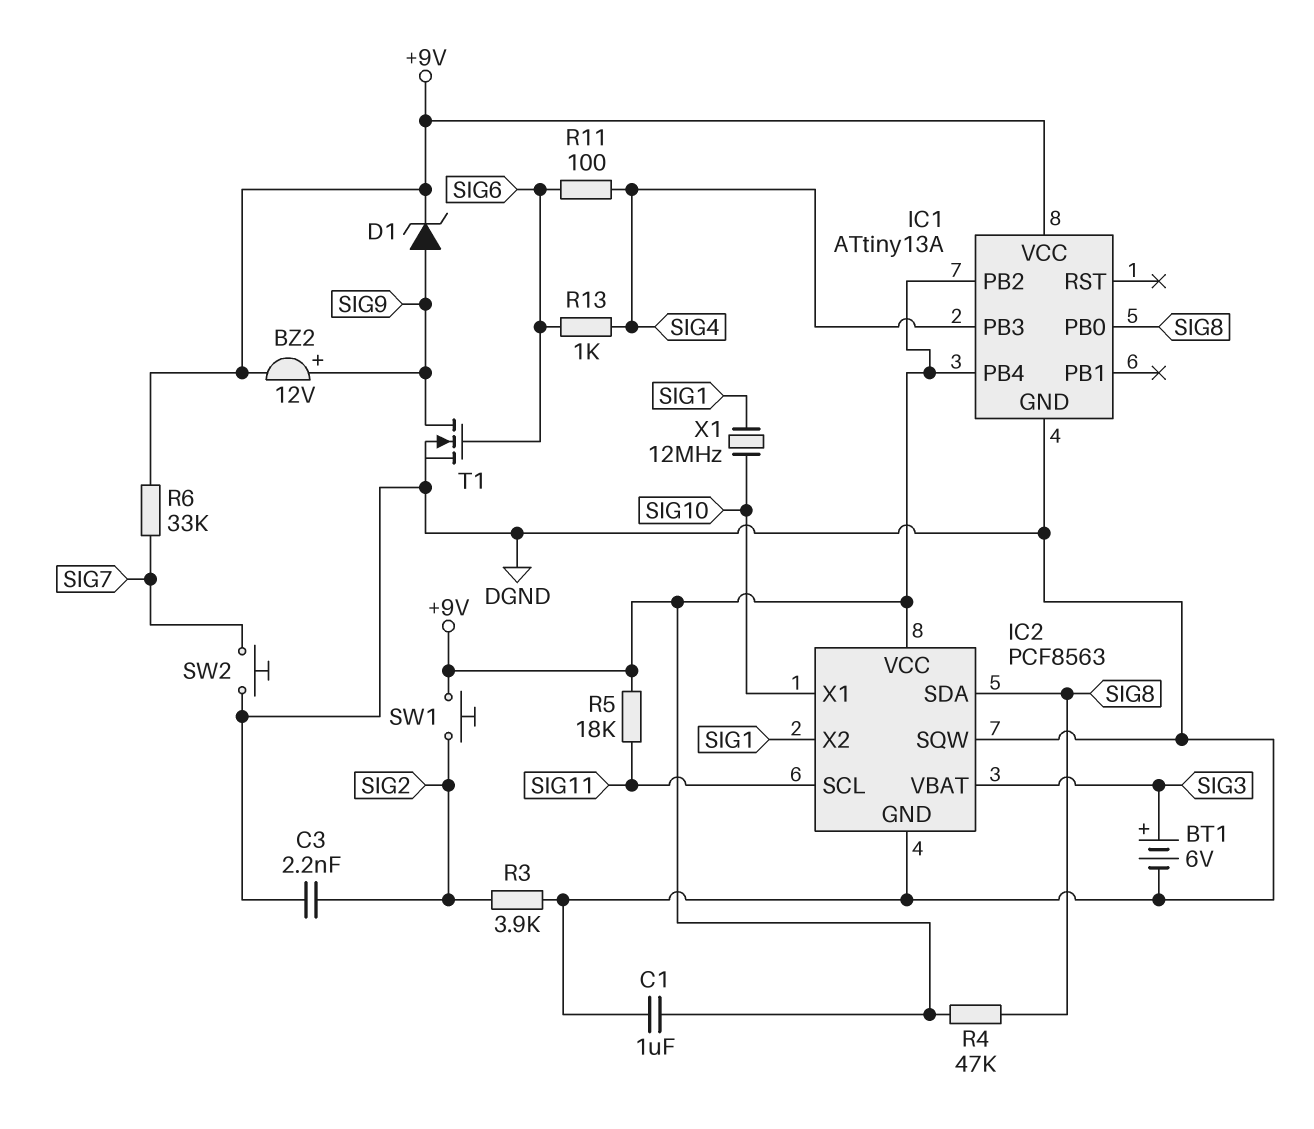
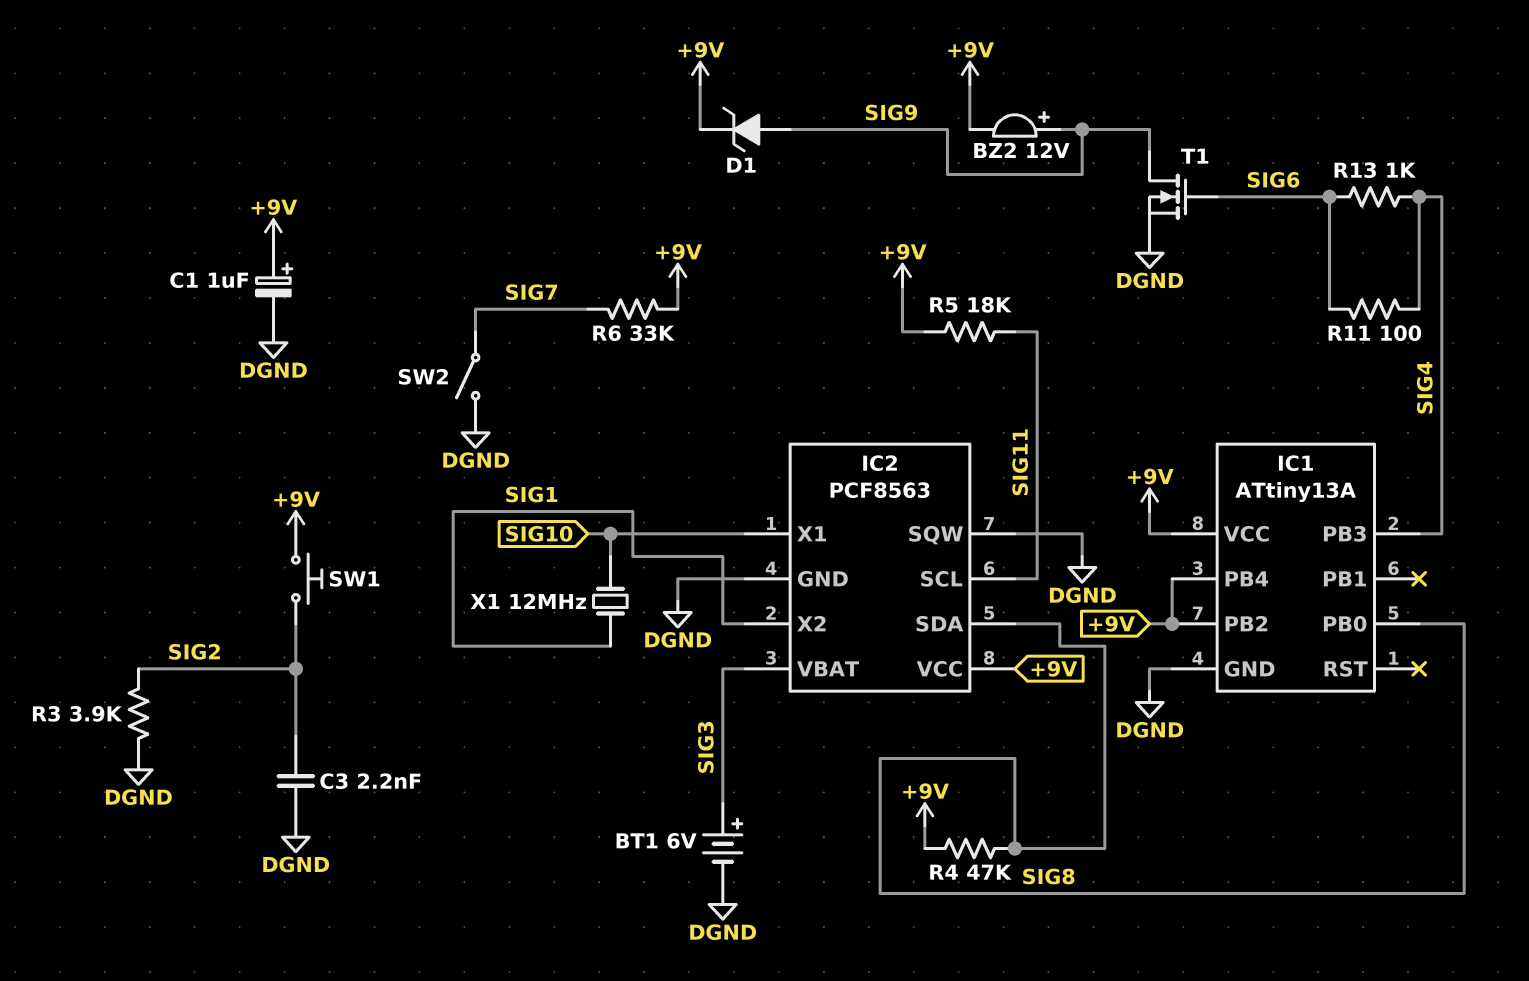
C1: 1uF (+9V, DGND) -> 1uF (plus +9V, minus DGND)
SW2: button (DGND, SIG7) -> switch (DGND, SIG7)

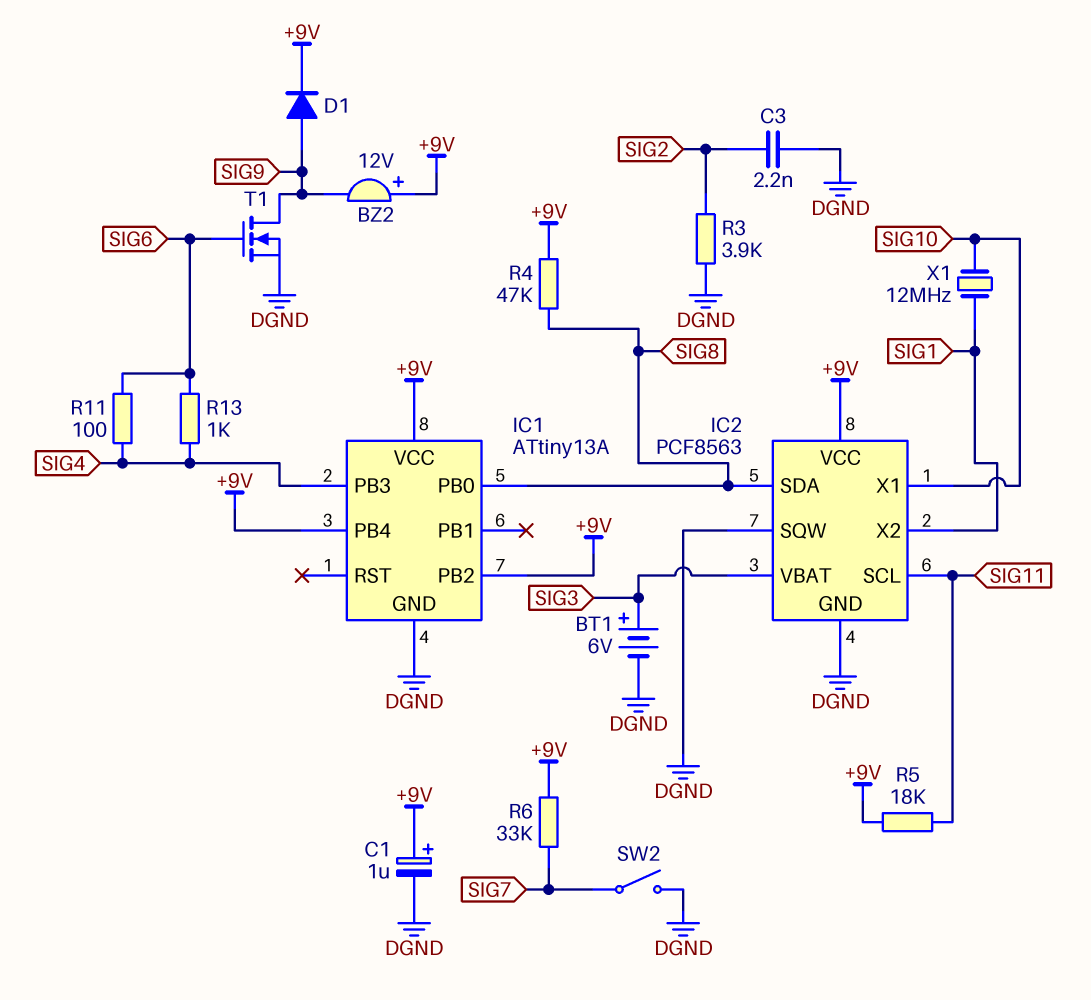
BZ2: buzzer 12V (plus SIG9, minus +9V) -> buzzer 12V (plus +9V, minus SIG9)
D1: zener (A SIG9, K +9V) -> diode (A SIG9, K +9V)
SW1: button (+9V, SIG2) -> none

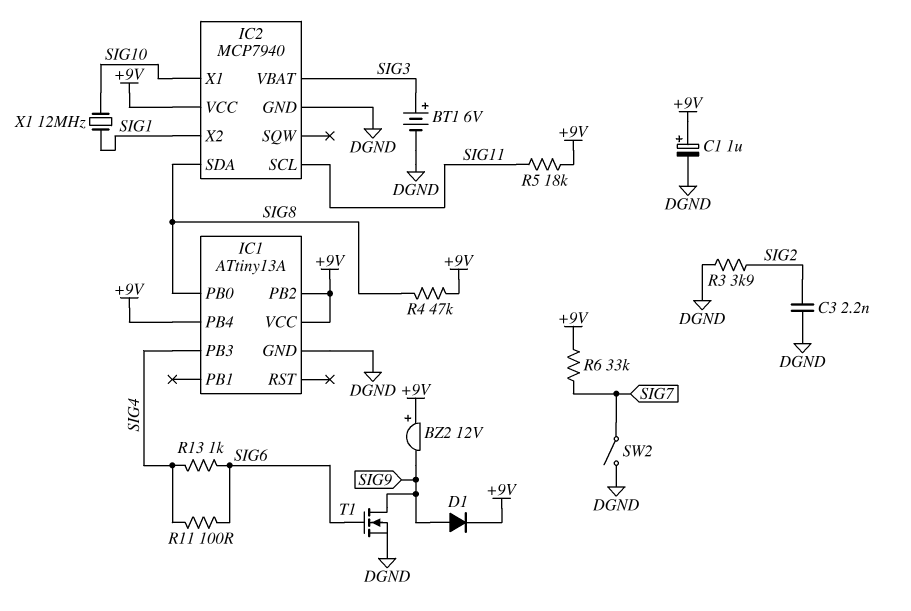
IC2: PCF8563 -> MCP7940
IC2 pin SQW: DGND -> none

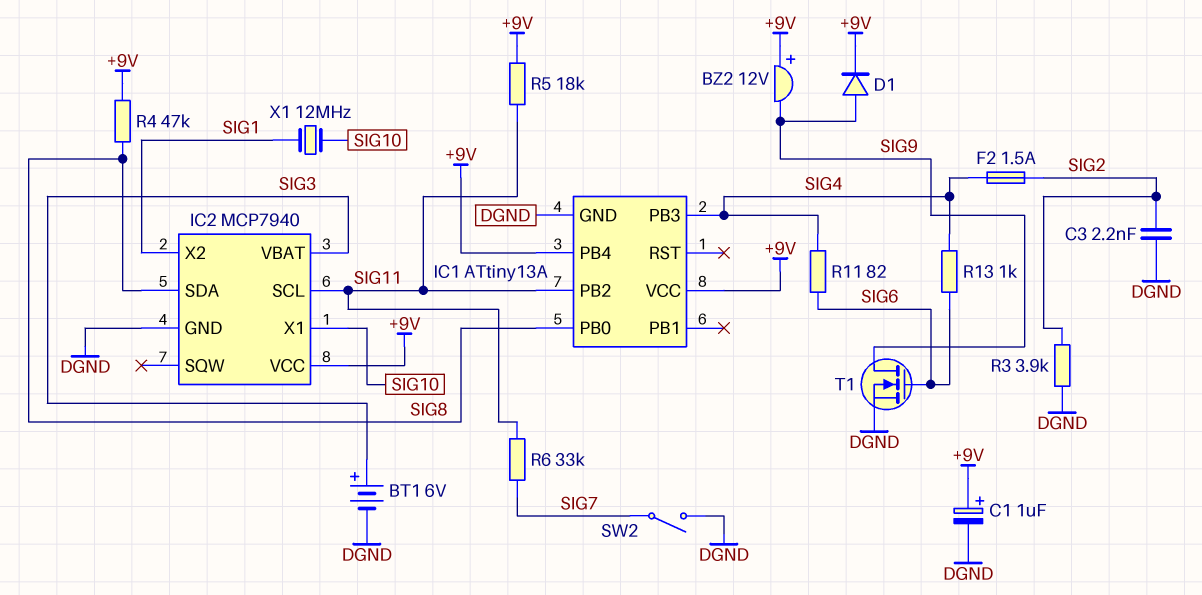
F2: none -> 1.5A (SIG2, SIG4)
IC1 pin PB2: +9V -> SIG11
R6: 33k (+9V, SIG7) -> 33k (SIG7, SIG11)
R11: 100 (SIG4, SIG6) -> 82 (SIG4, SIG6)

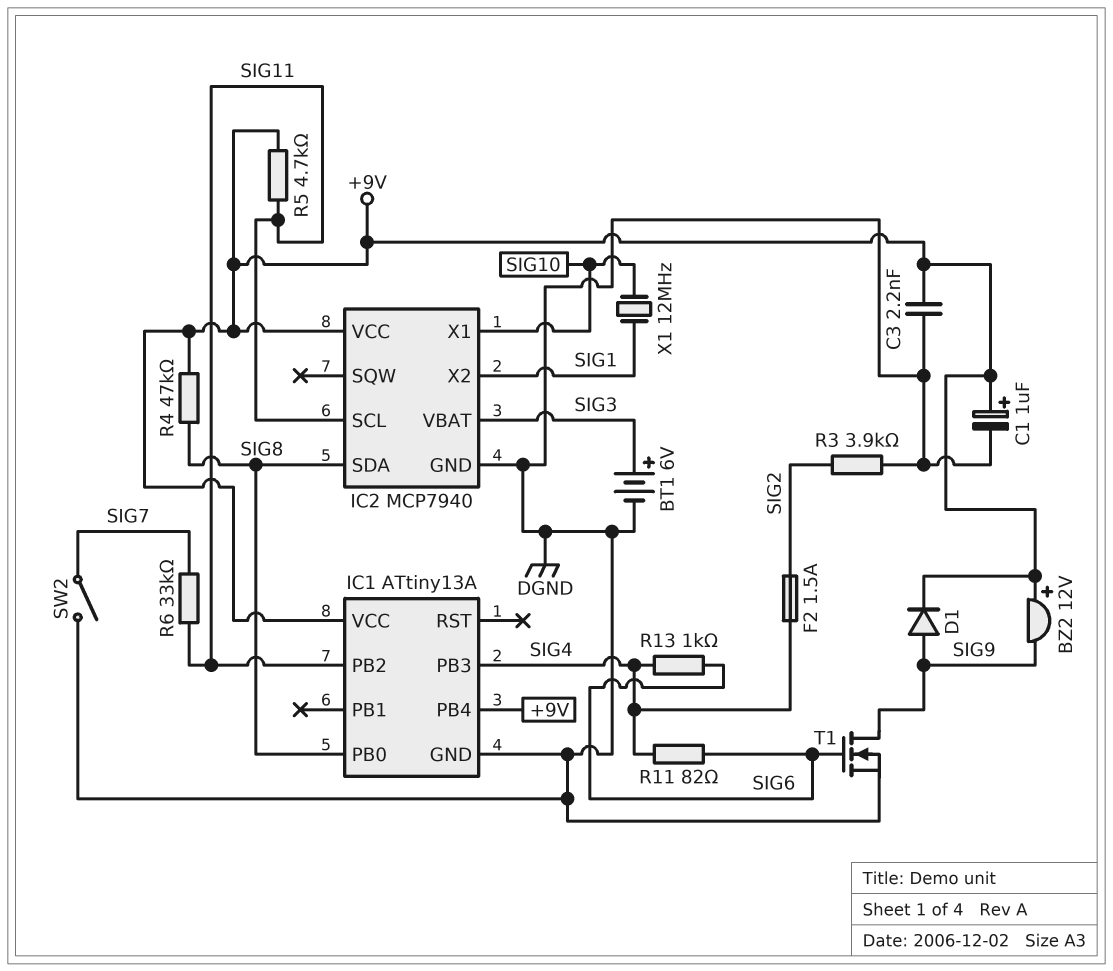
C3: 2.2nF (DGND, SIG2) -> 2.2nF (+9V, DGND)
R5: 18k (+9V, SIG11) -> 4.7k (+9V, SIG11)

